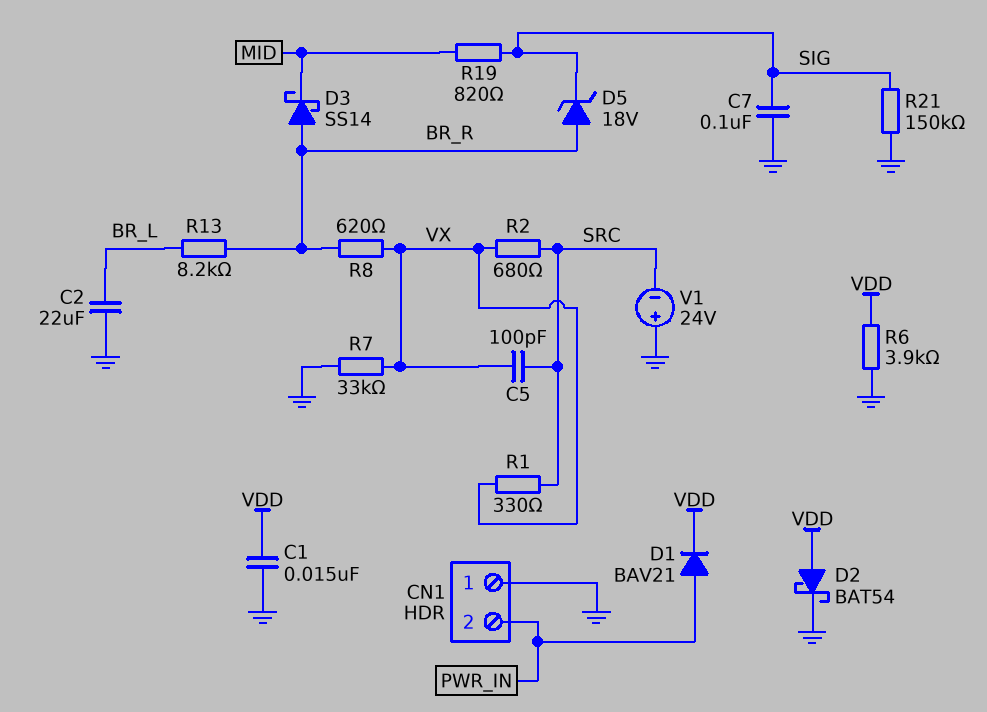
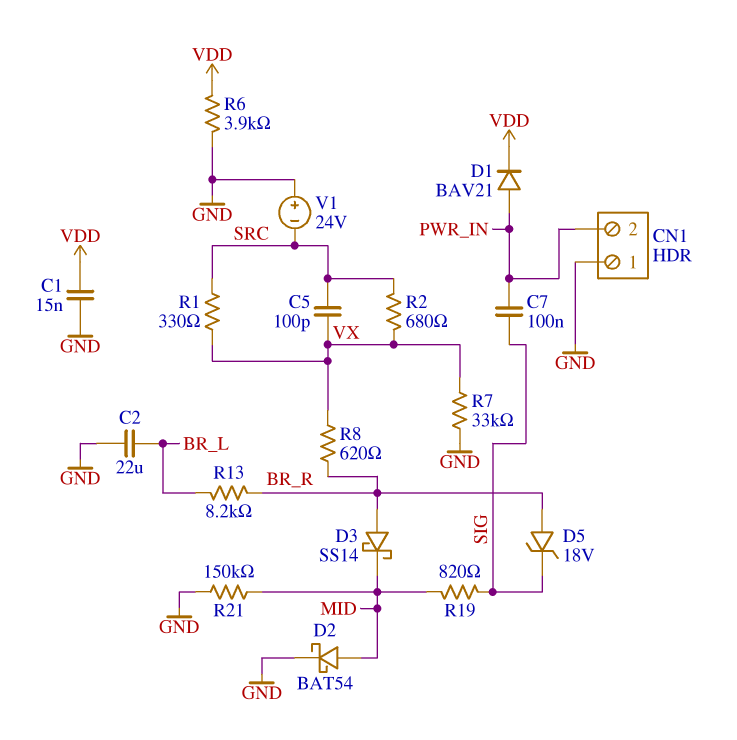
C7: 100nF (GND, SIG) -> 100nF (PWR_IN, SIG)
D2: schottky BAT54 (A VDD, K GND) -> schottky BAT54 (A MID, K GND)
R21: 150k (GND, SIG) -> 150k (GND, MID)

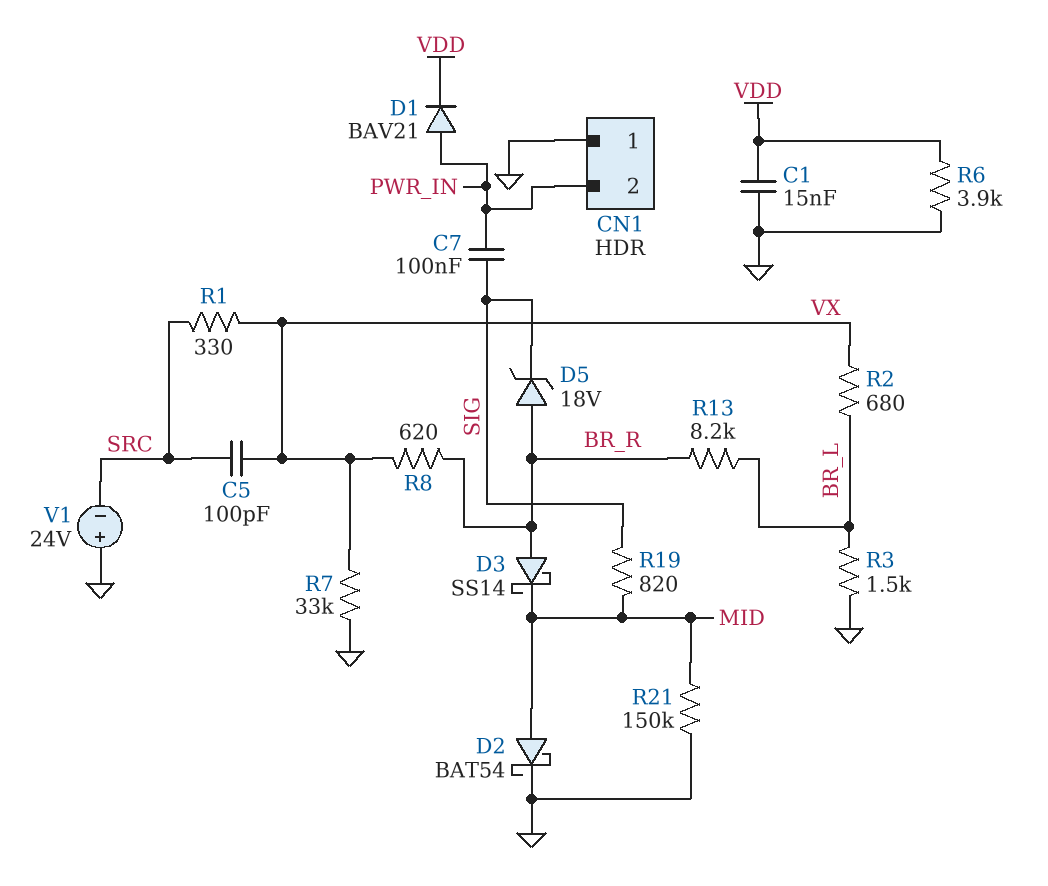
C2: 22uF (BR_L, GND) -> none
R2: 680 (SRC, VX) -> 680 (BR_L, VX)
R3: none -> 1.5k (BR_L, GND)

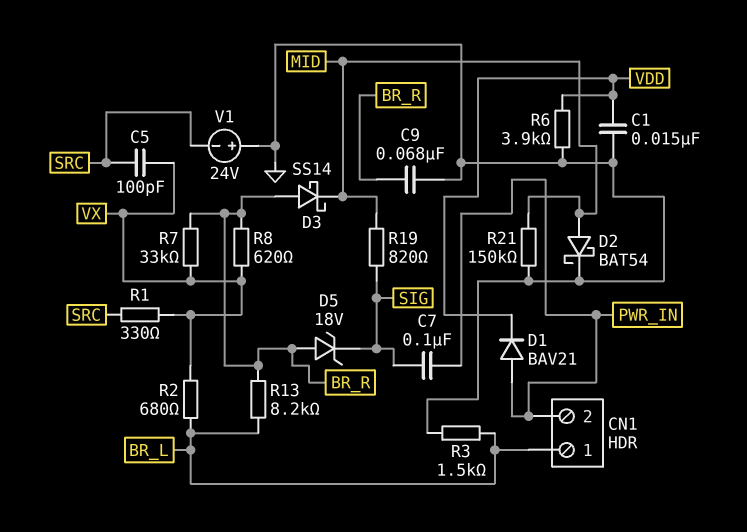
C9: none -> 68nF (BR_R, GND)
CN1 pin 1: GND -> BR_L
R7: 33k (GND, VX) -> 33k (BR_R, VX)

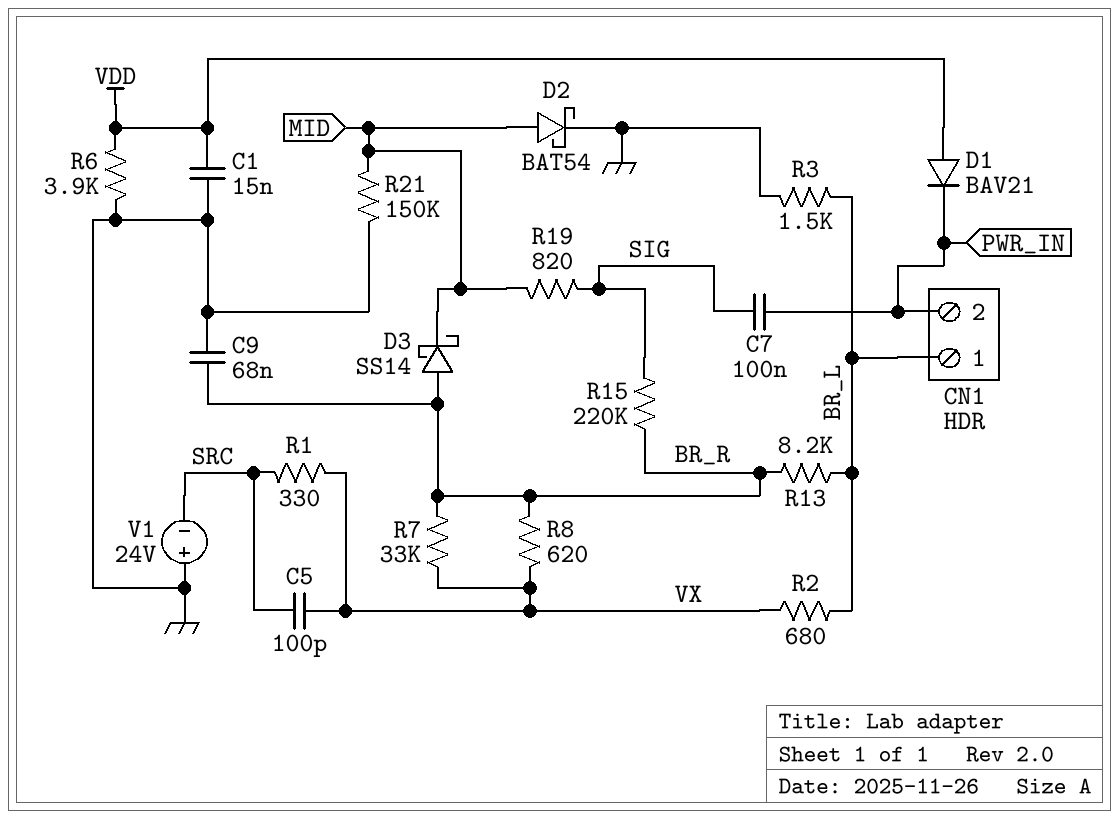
D1: diode BAV21 (A PWR_IN, K VDD) -> diode BAV21 (A VDD, K PWR_IN)
D5: zener 18V (A BR_R, K SIG) -> none
R15: none -> 220k (BR_R, SIG)

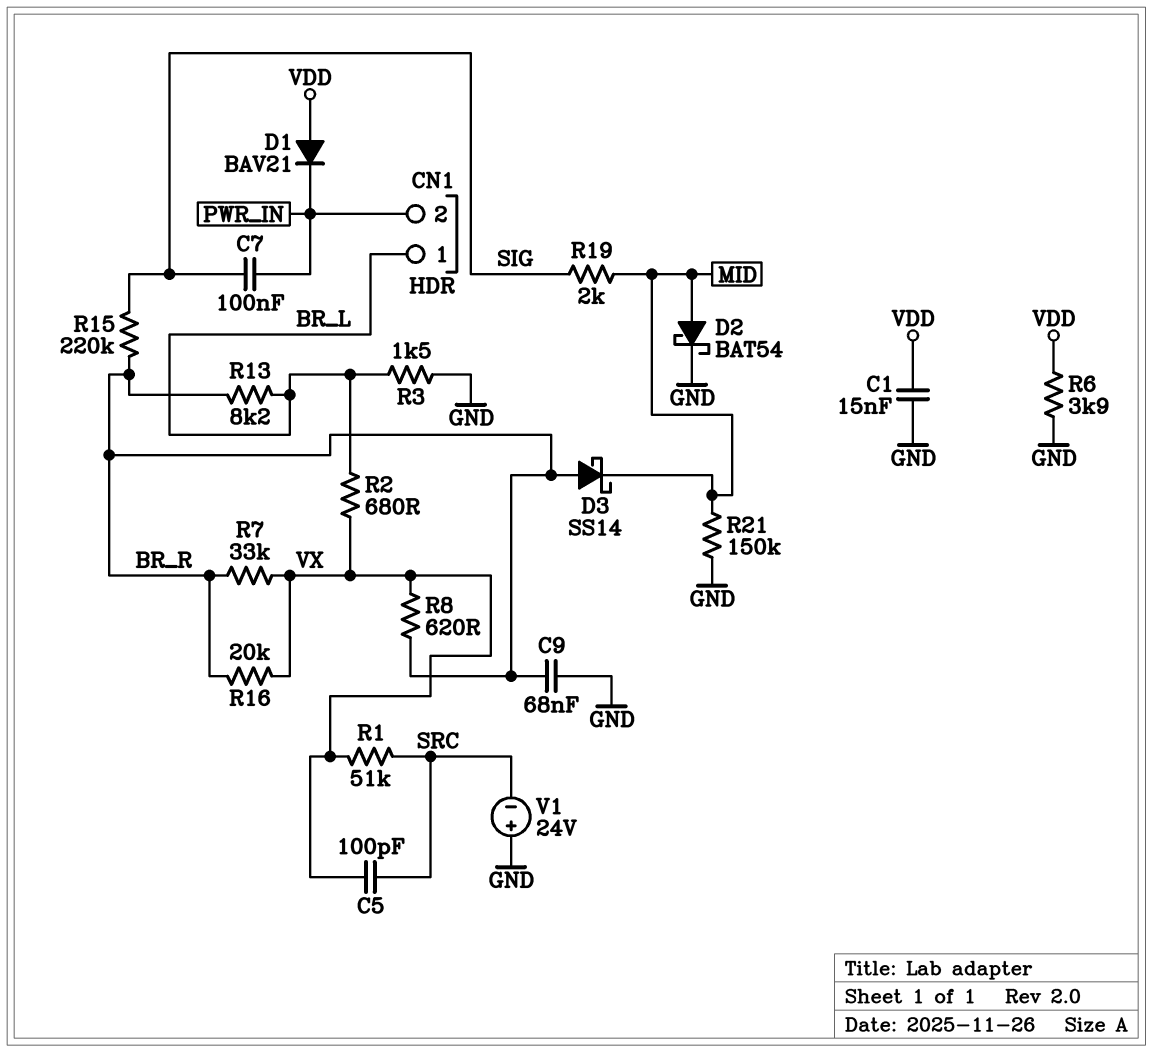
R1: 330 (SRC, VX) -> 51k (SRC, VX)
R16: none -> 20k (BR_R, VX)
R19: 820 (MID, SIG) -> 2k (MID, SIG)

